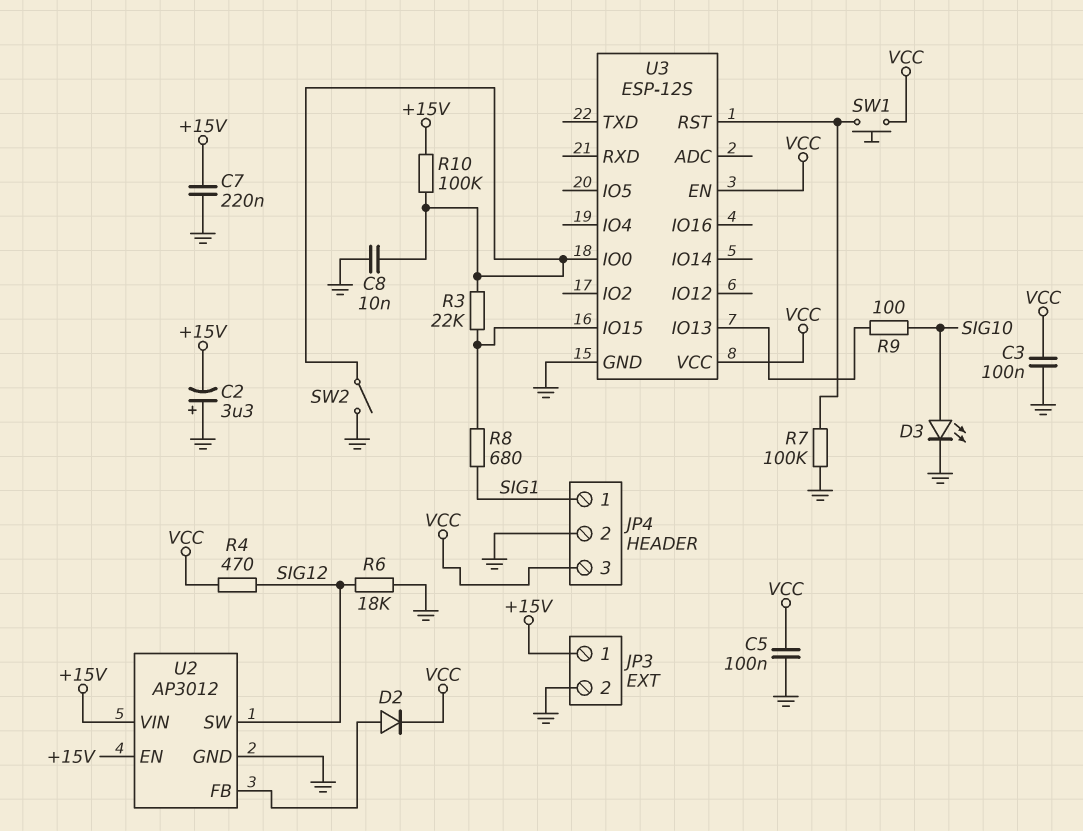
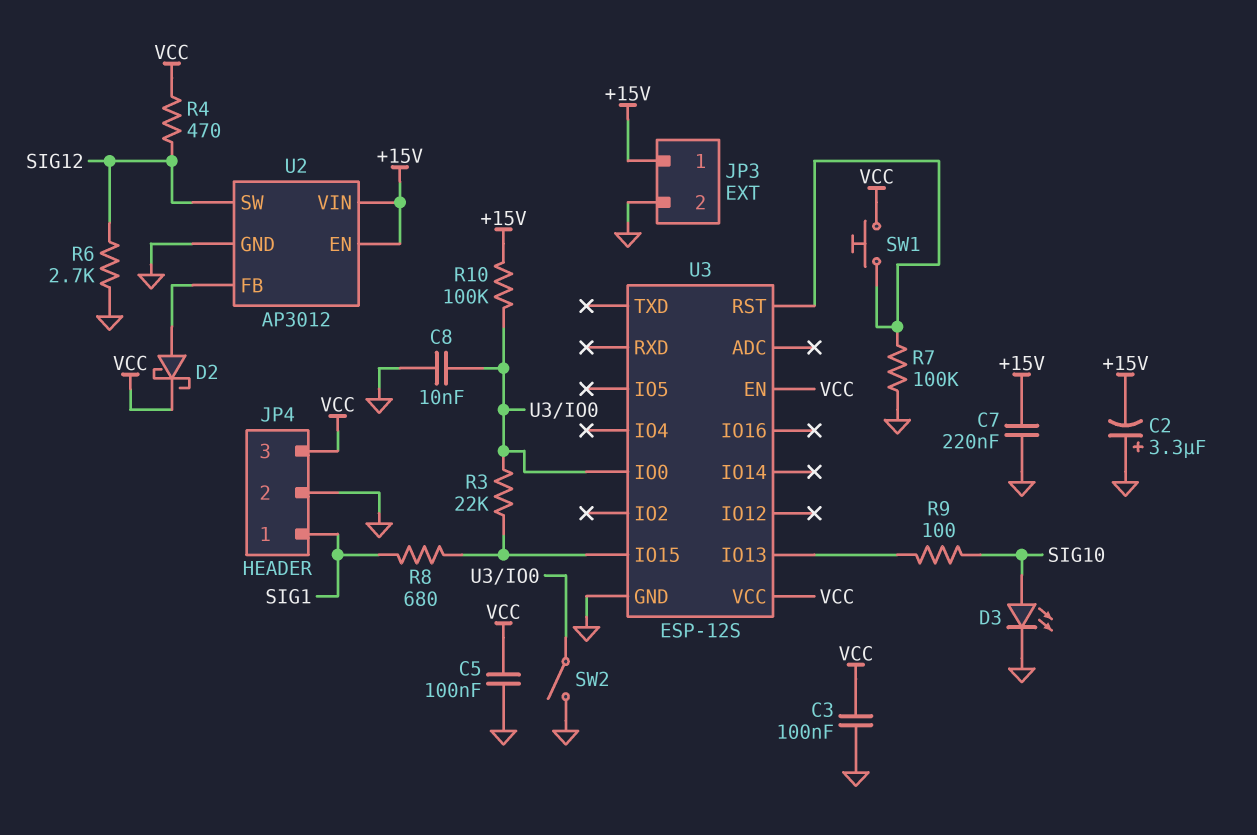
D2: diode (A U2/FB, K VCC) -> schottky (A U2/FB, K VCC)
R6: 18k (GND, SIG12) -> 2.7k (GND, SIG12)

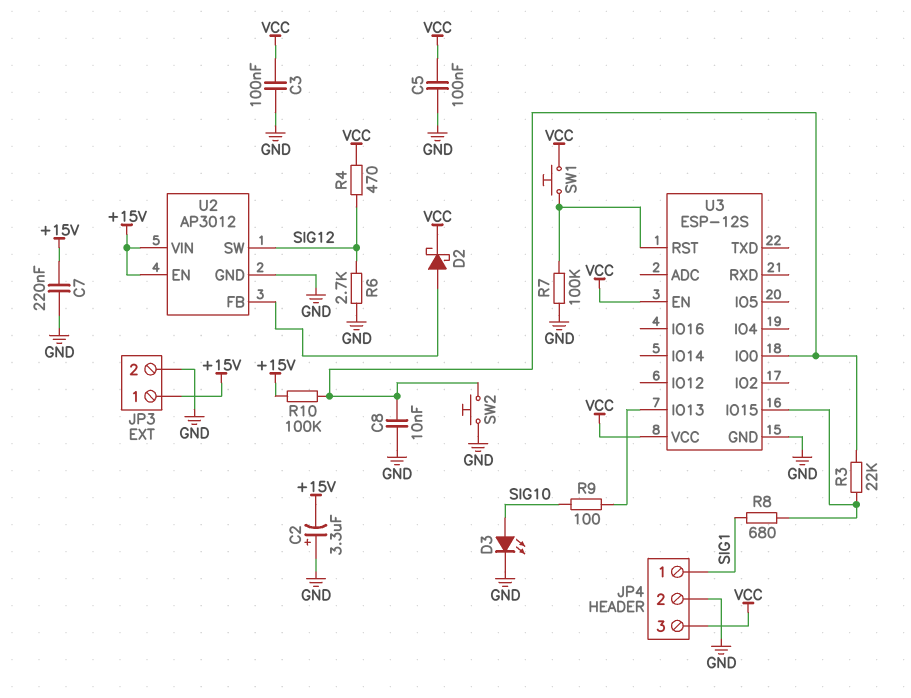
SW2: switch (GND, U3/IO0) -> button (GND, U3/IO0)

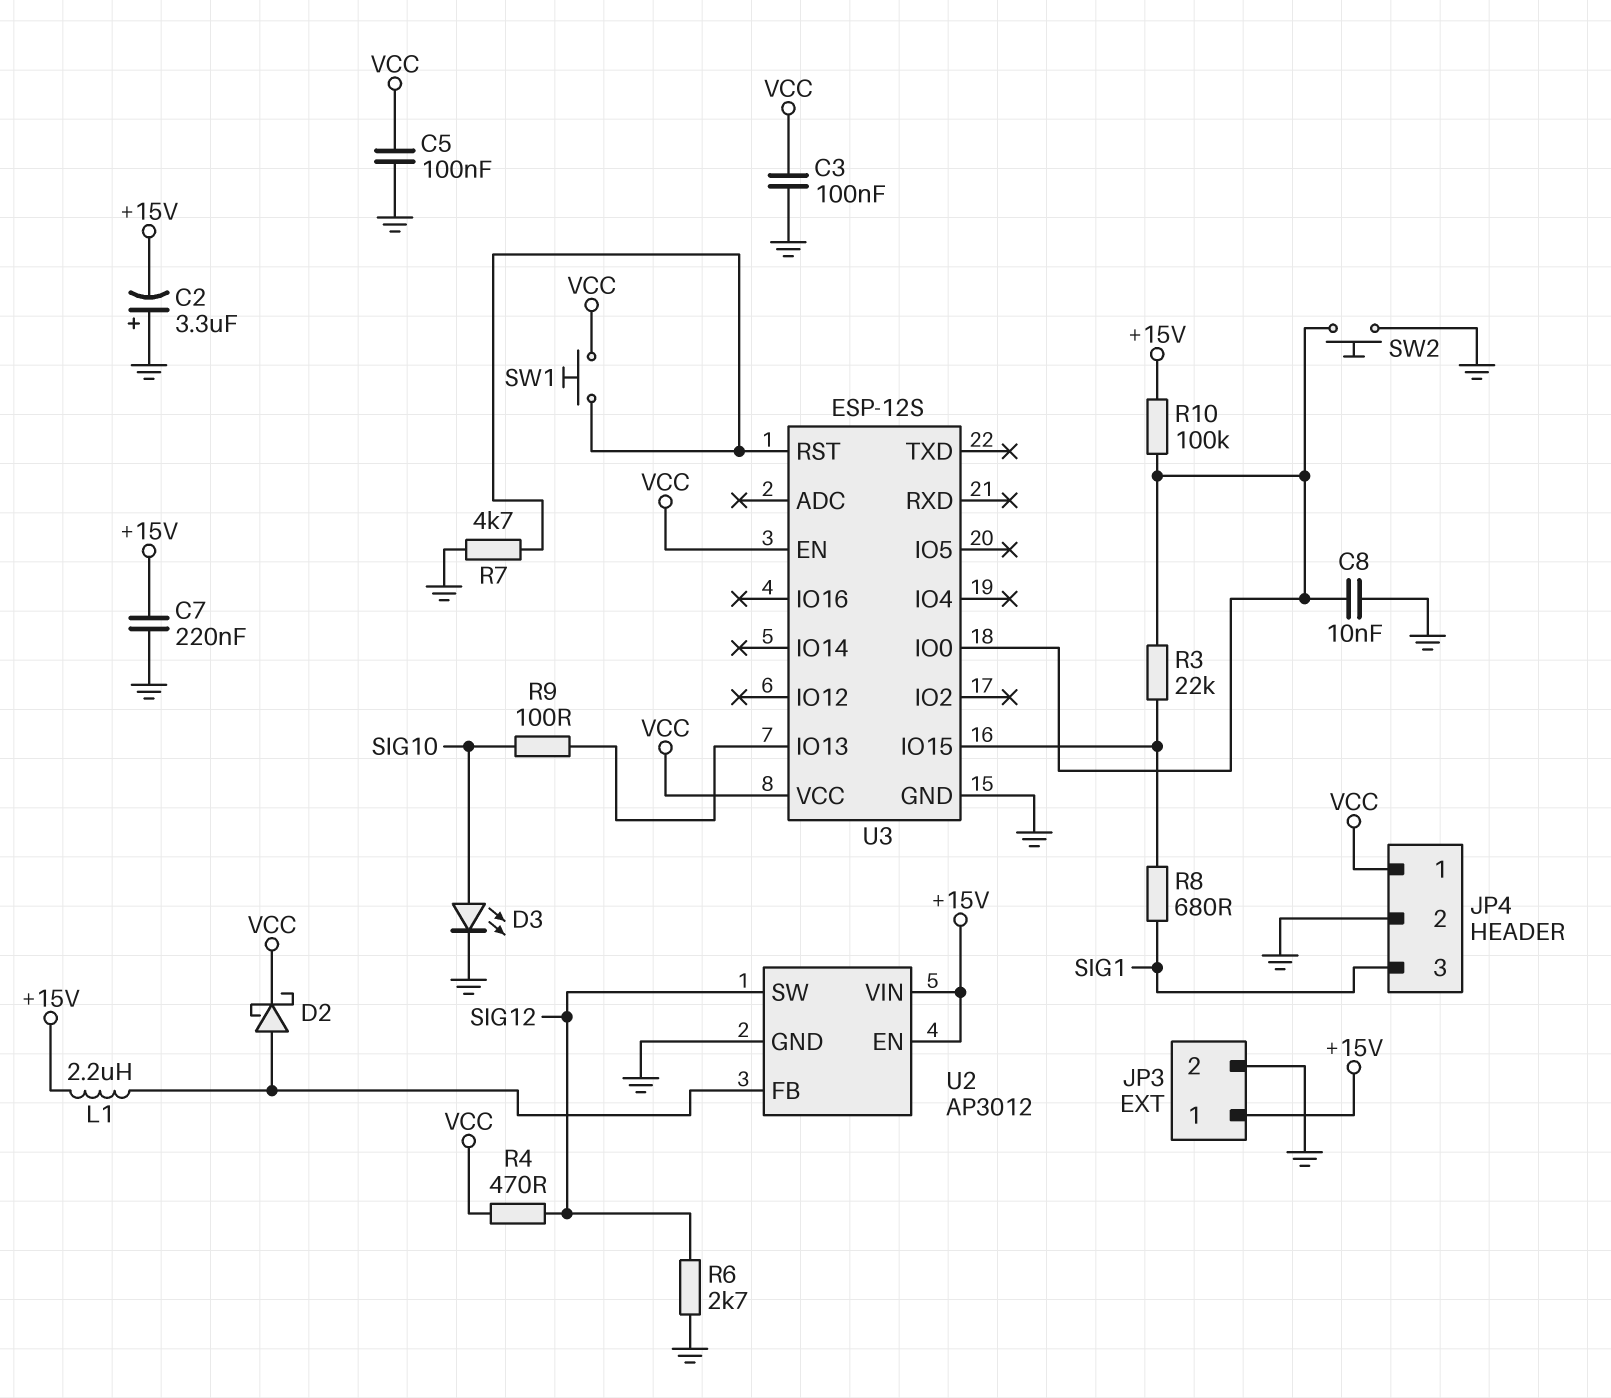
JP4 pin 1: SIG1 -> VCC
JP4 pin 3: VCC -> SIG1
L1: none -> 2.2uH (+15V, U2/FB)
R7: 100k (GND, U3/RST) -> 4.7k (GND, U3/RST)

